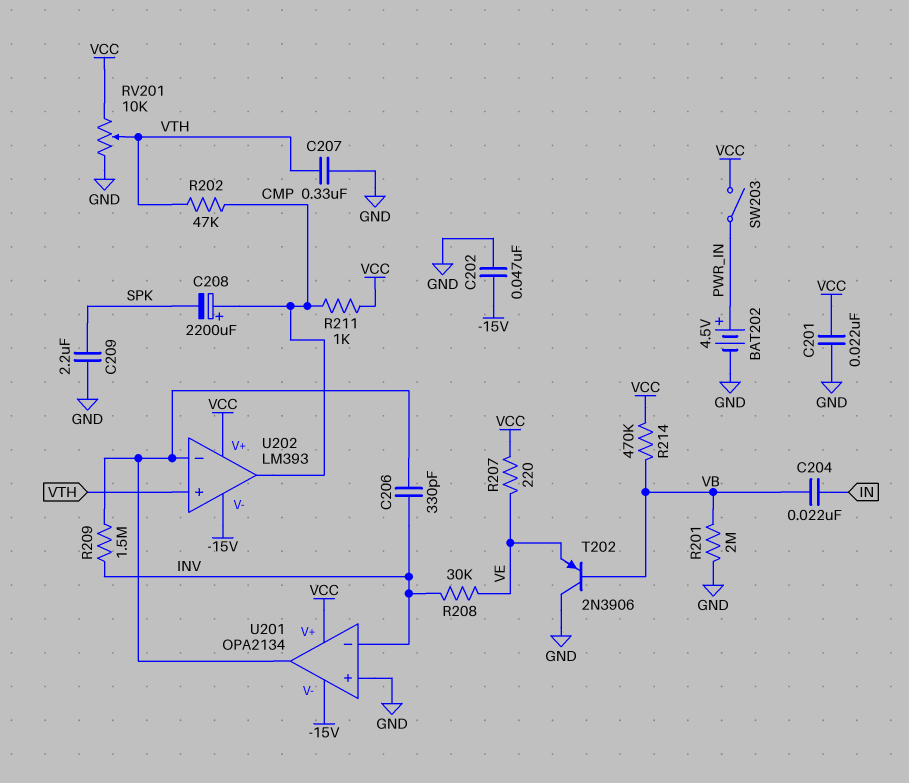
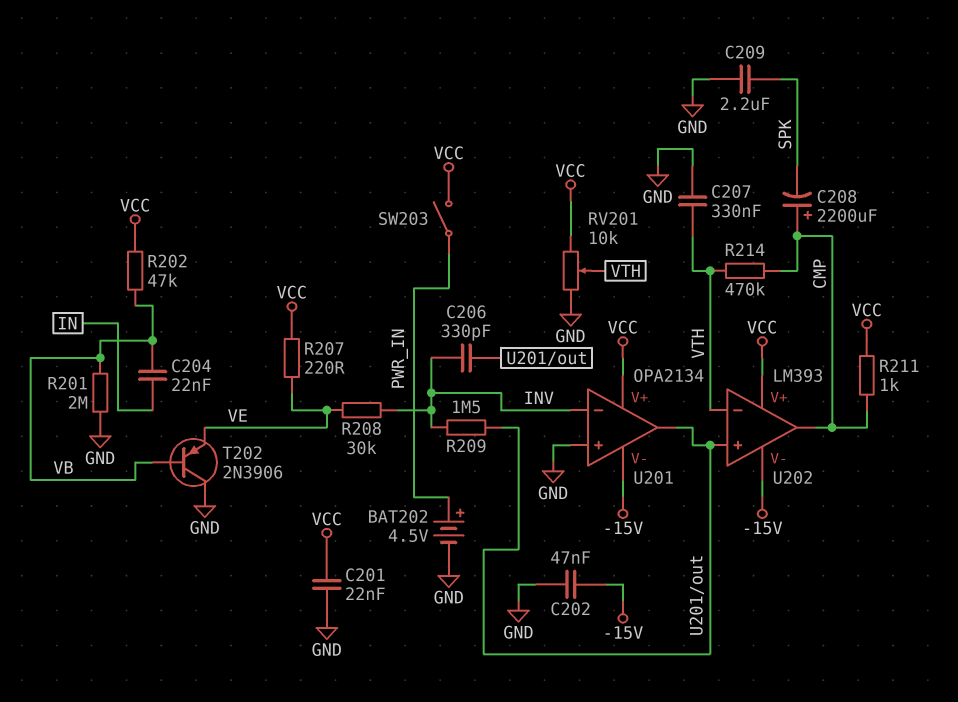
R202: 47k (CMP, VTH) -> 47k (VB, VCC)
R214: 470k (VB, VCC) -> 470k (CMP, VTH)
U202 pin in+: VTH -> U201/out
U202 pin in-: U201/out -> VTH

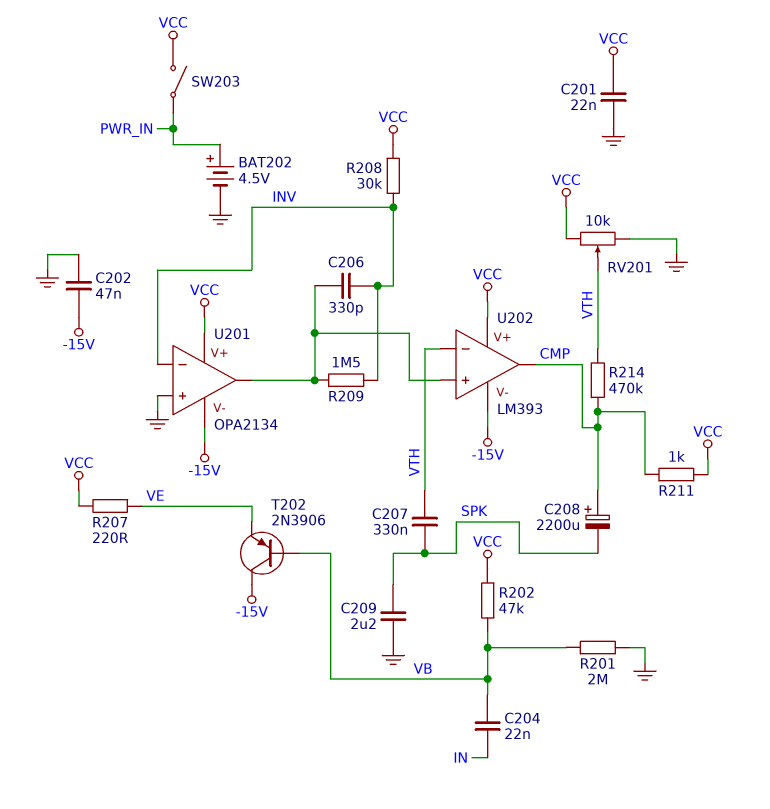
C207: 330nF (GND, VTH) -> 330nF (SPK, VTH)
R208: 30k (INV, VE) -> 30k (INV, VCC)
T202: PNP 2N3906 (B VB, C GND, E VE) -> PNP 2N3906 (B VB, C -15V, E VE)

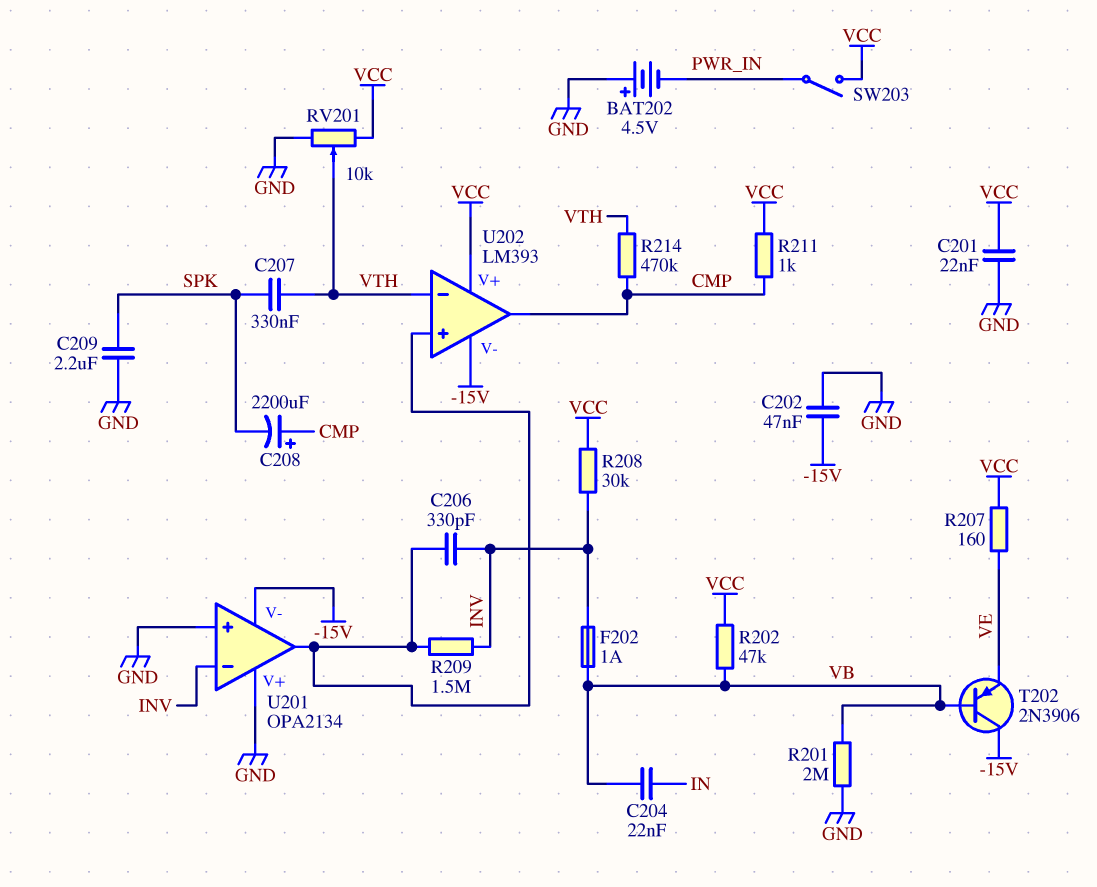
BAT202: 4.5V (plus PWR_IN, minus GND) -> 4.5V (plus GND, minus PWR_IN)
F202: none -> 1A (INV, VB)
R207: 220 (VCC, VE) -> 160 (VCC, VE)
U201 pin V+: VCC -> GND

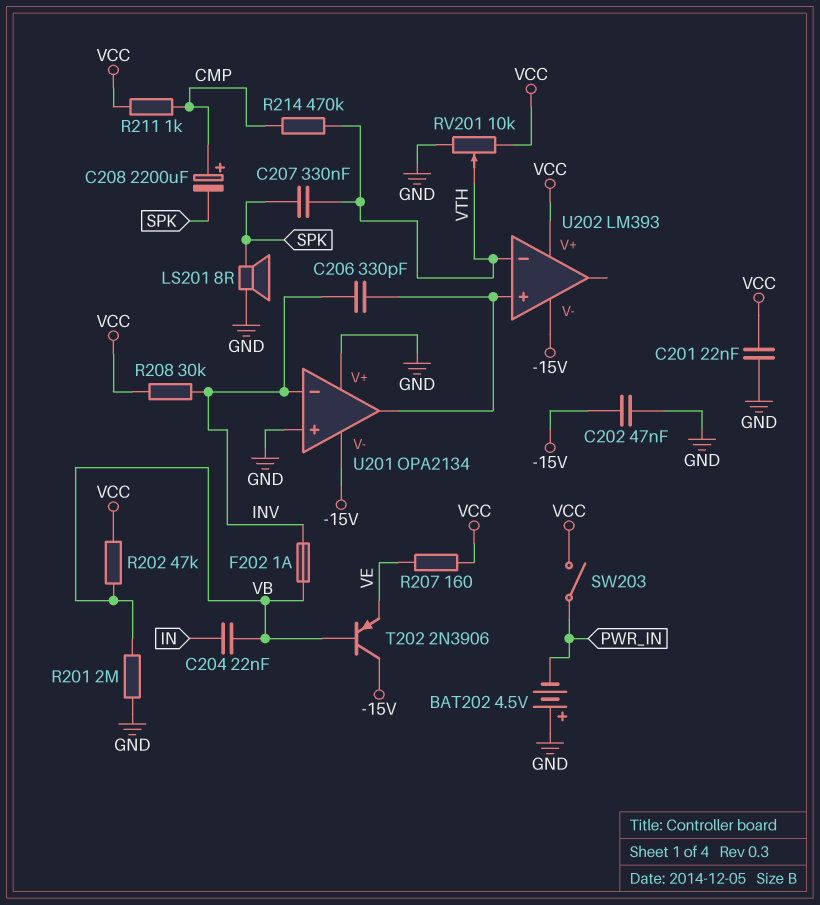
C209: 2.2uF (GND, SPK) -> none
LS201: none -> speaker 8R (GND, SPK)
R209: 1.5M (INV, U201/out) -> none
U202 pin out: CMP -> none

